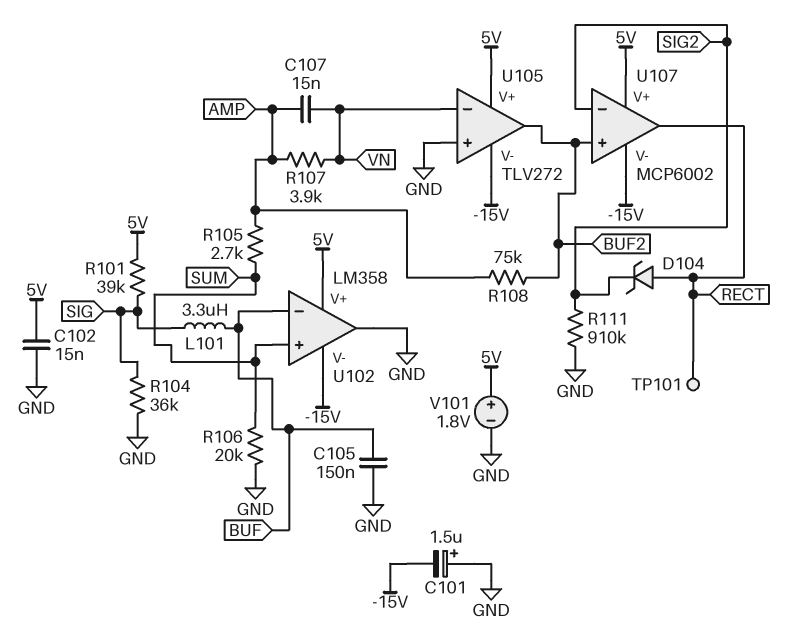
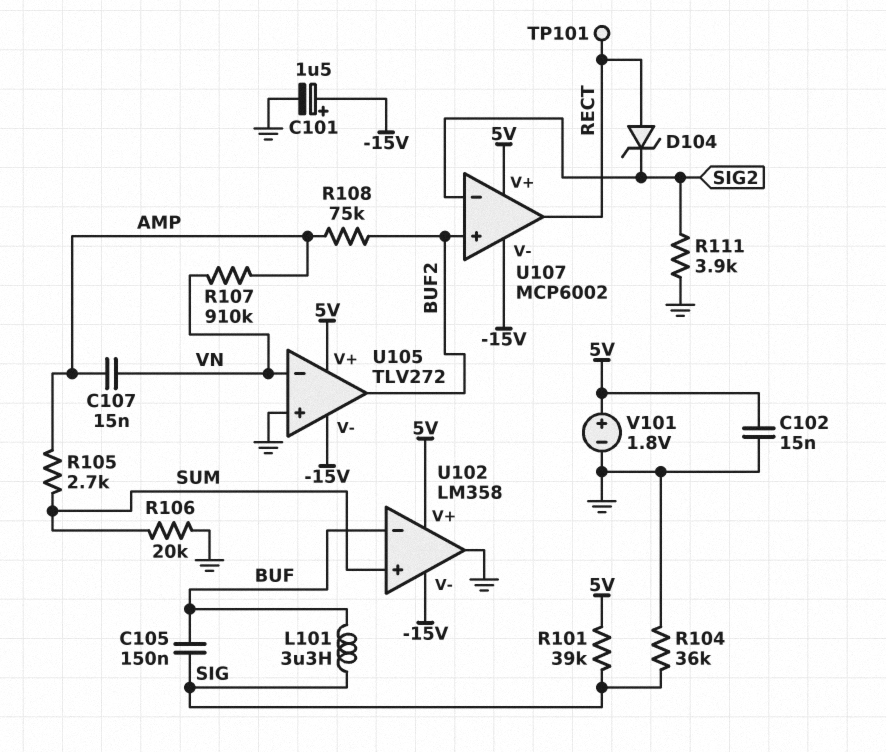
C101: 1.5uF (plus GND, minus -15V) -> 1.5uF (plus -15V, minus GND)
C105: 150nF (BUF, GND) -> 150nF (BUF, SIG)
R107: 3.9k (AMP, VN) -> 910k (AMP, VN)
R111: 910k (GND, SIG2) -> 3.9k (GND, SIG2)

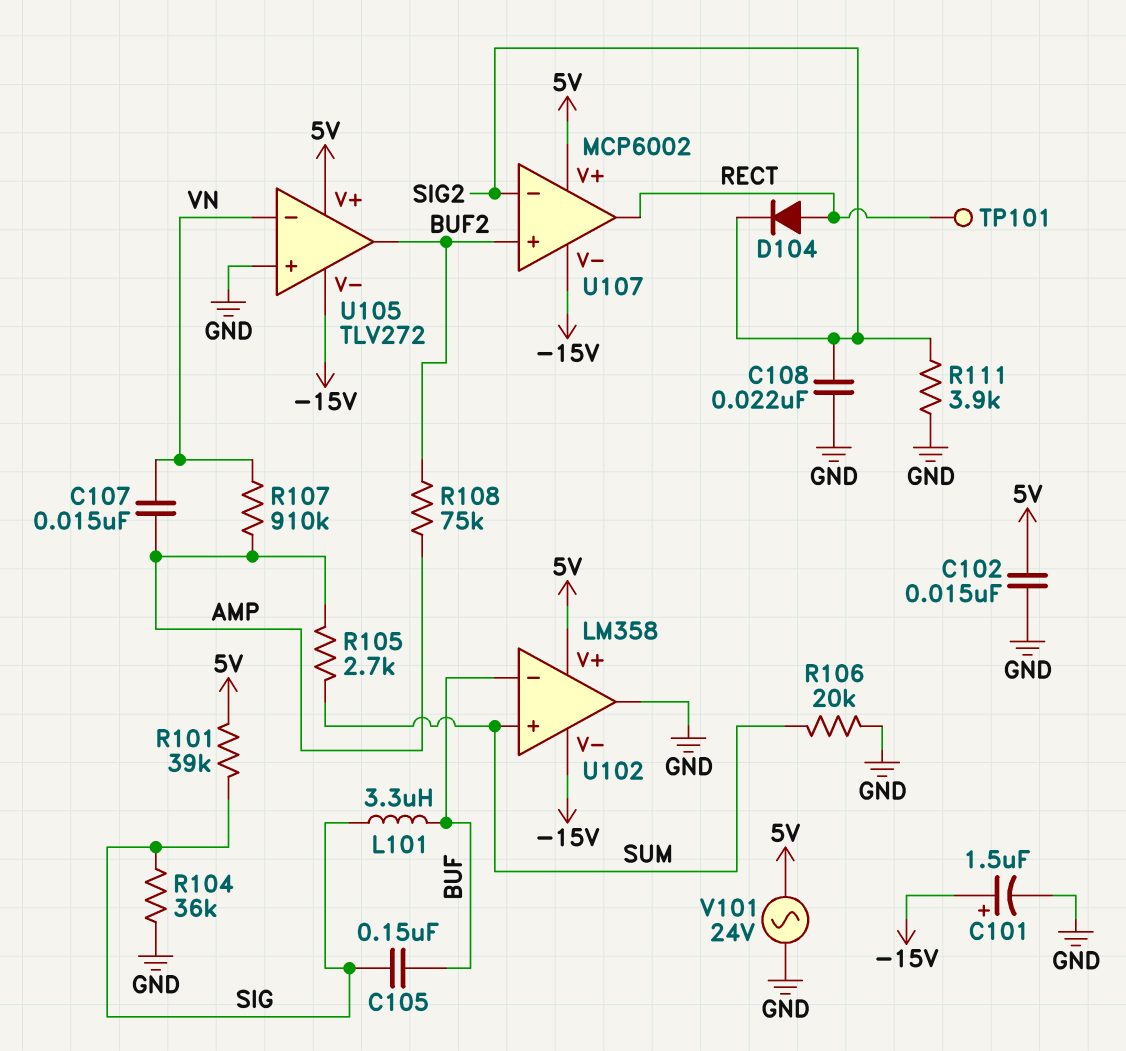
C108: none -> 22nF (GND, SIG2)
D104: zener (A RECT, K SIG2) -> diode (A RECT, K SIG2)
V101: 1.8V (plus 5V, minus GND) -> AC 24V (5V, GND)

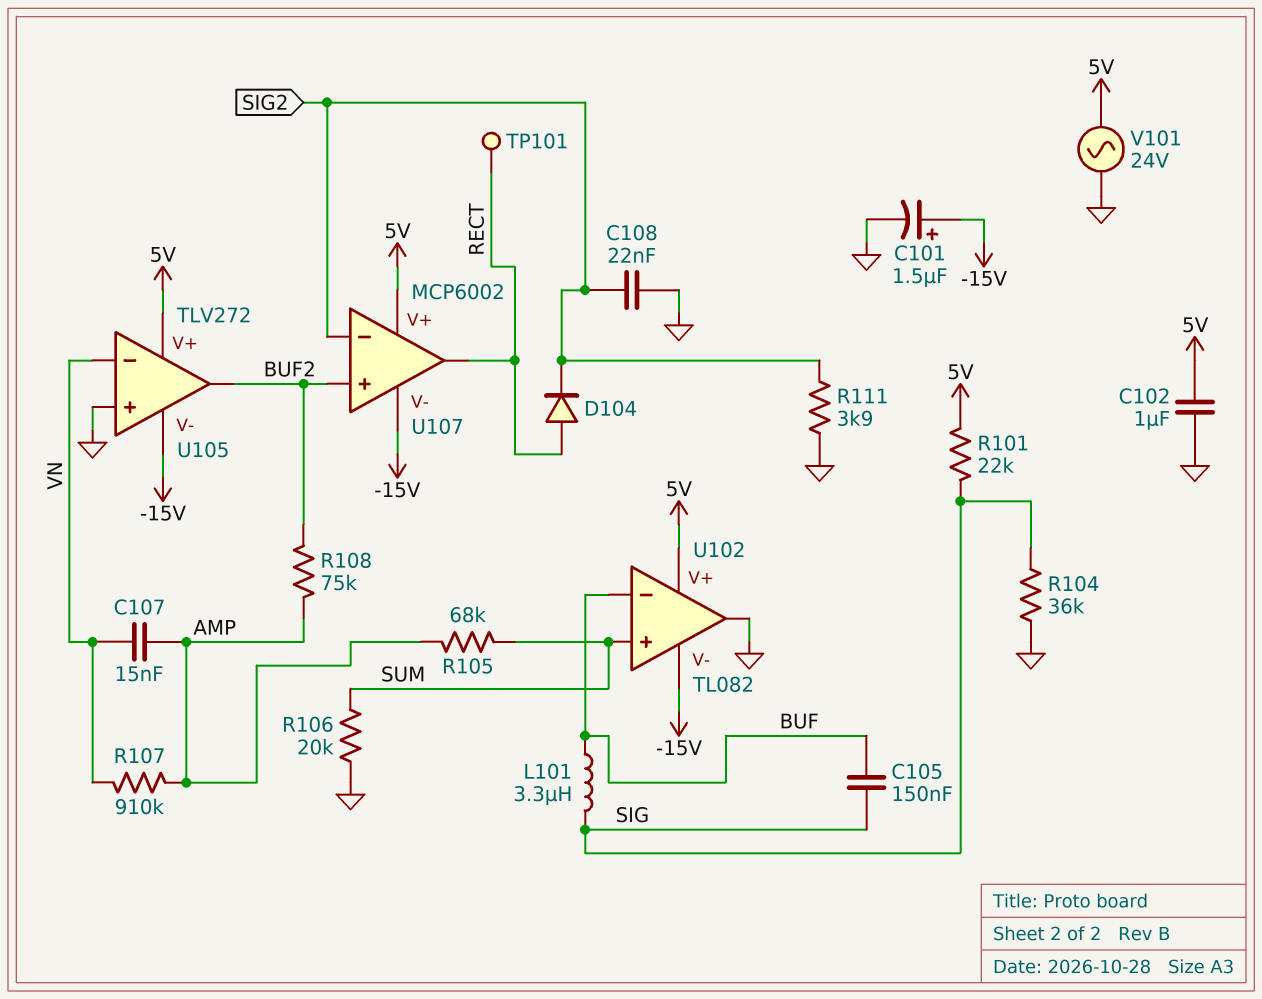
C102: 15nF (5V, GND) -> 1uF (5V, GND)
R101: 39k (5V, SIG) -> 22k (5V, SIG)
R105: 2.7k (AMP, SUM) -> 68k (AMP, SUM)
U102: LM358 -> TL082

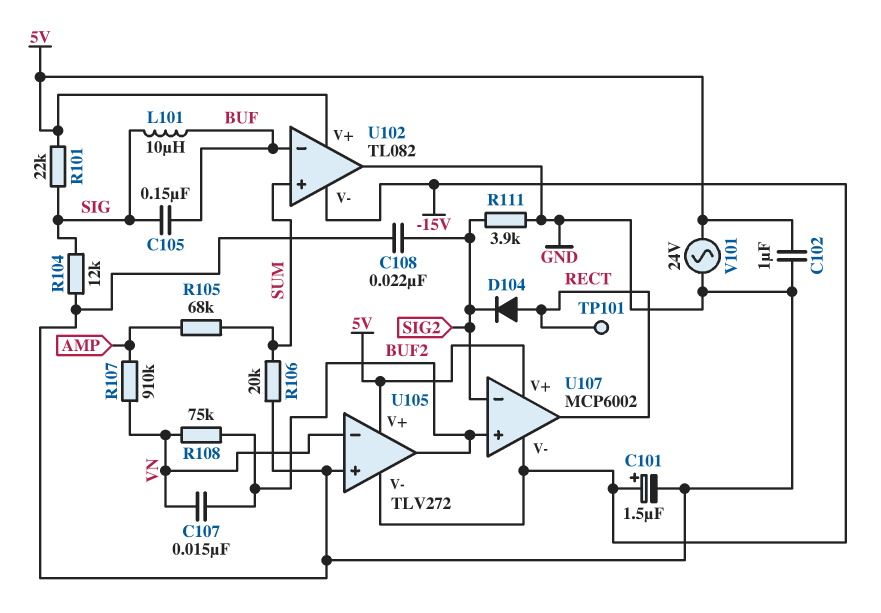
C107: 15nF (AMP, VN) -> 15nF (BUF2, VN)
L101: 3.3uH (BUF, SIG) -> 10uH (BUF, SIG)
R104: 36k (GND, SIG) -> 12k (GND, SIG)
R108: 75k (AMP, BUF2) -> 75k (BUF2, VN)

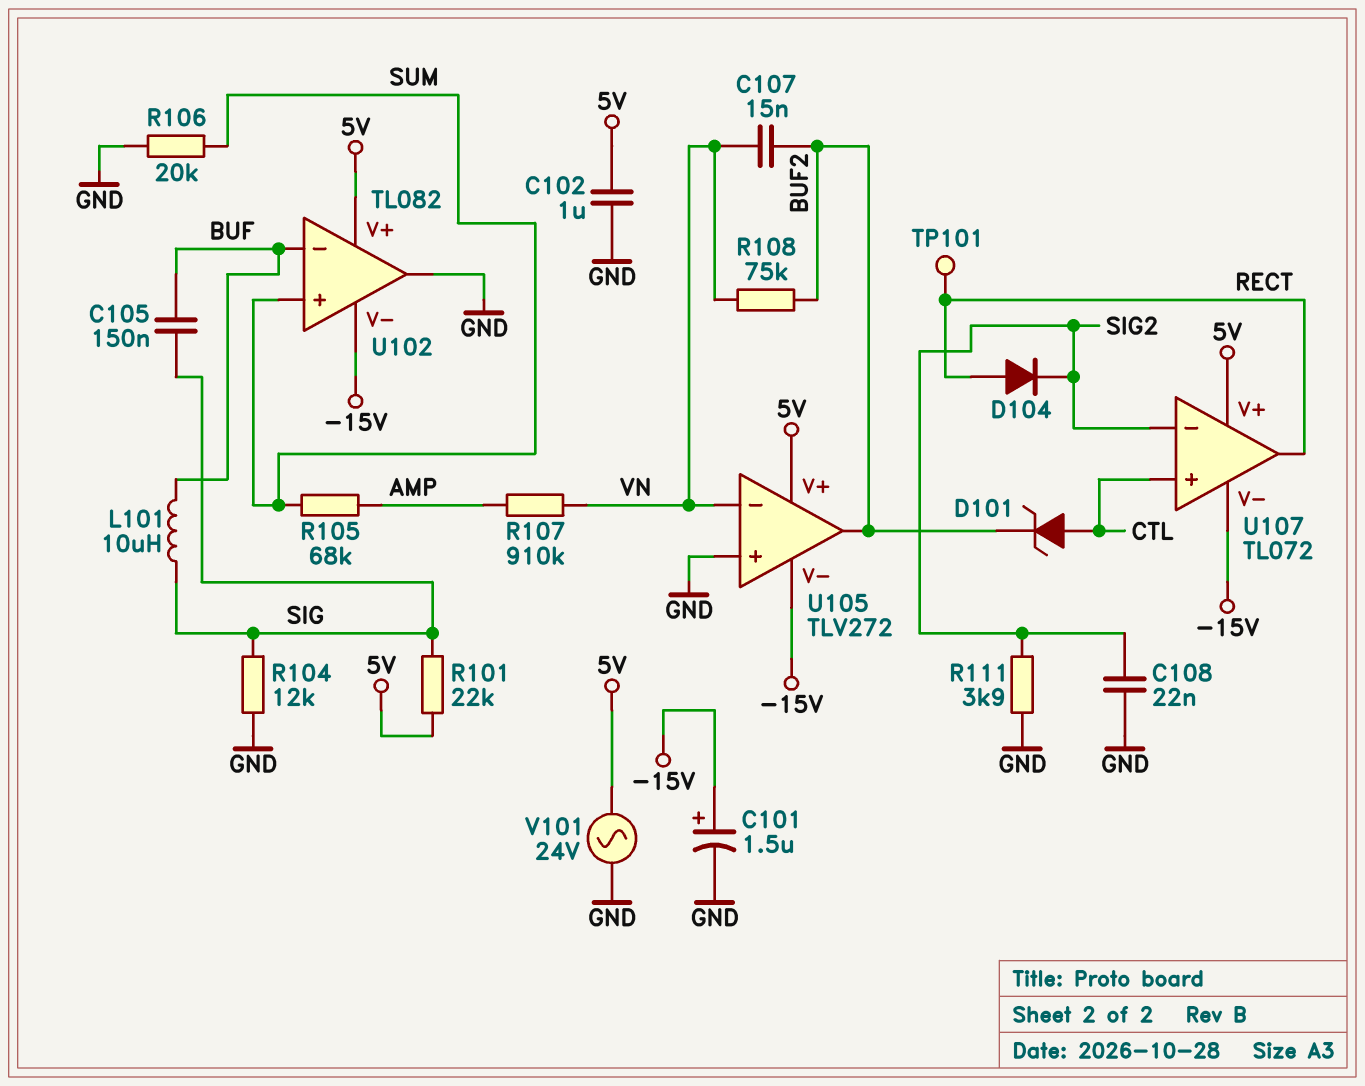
D101: none -> zener (A CTL, K BUF2)
U107: MCP6002 -> TL072
U107 pin in+: BUF2 -> CTL

